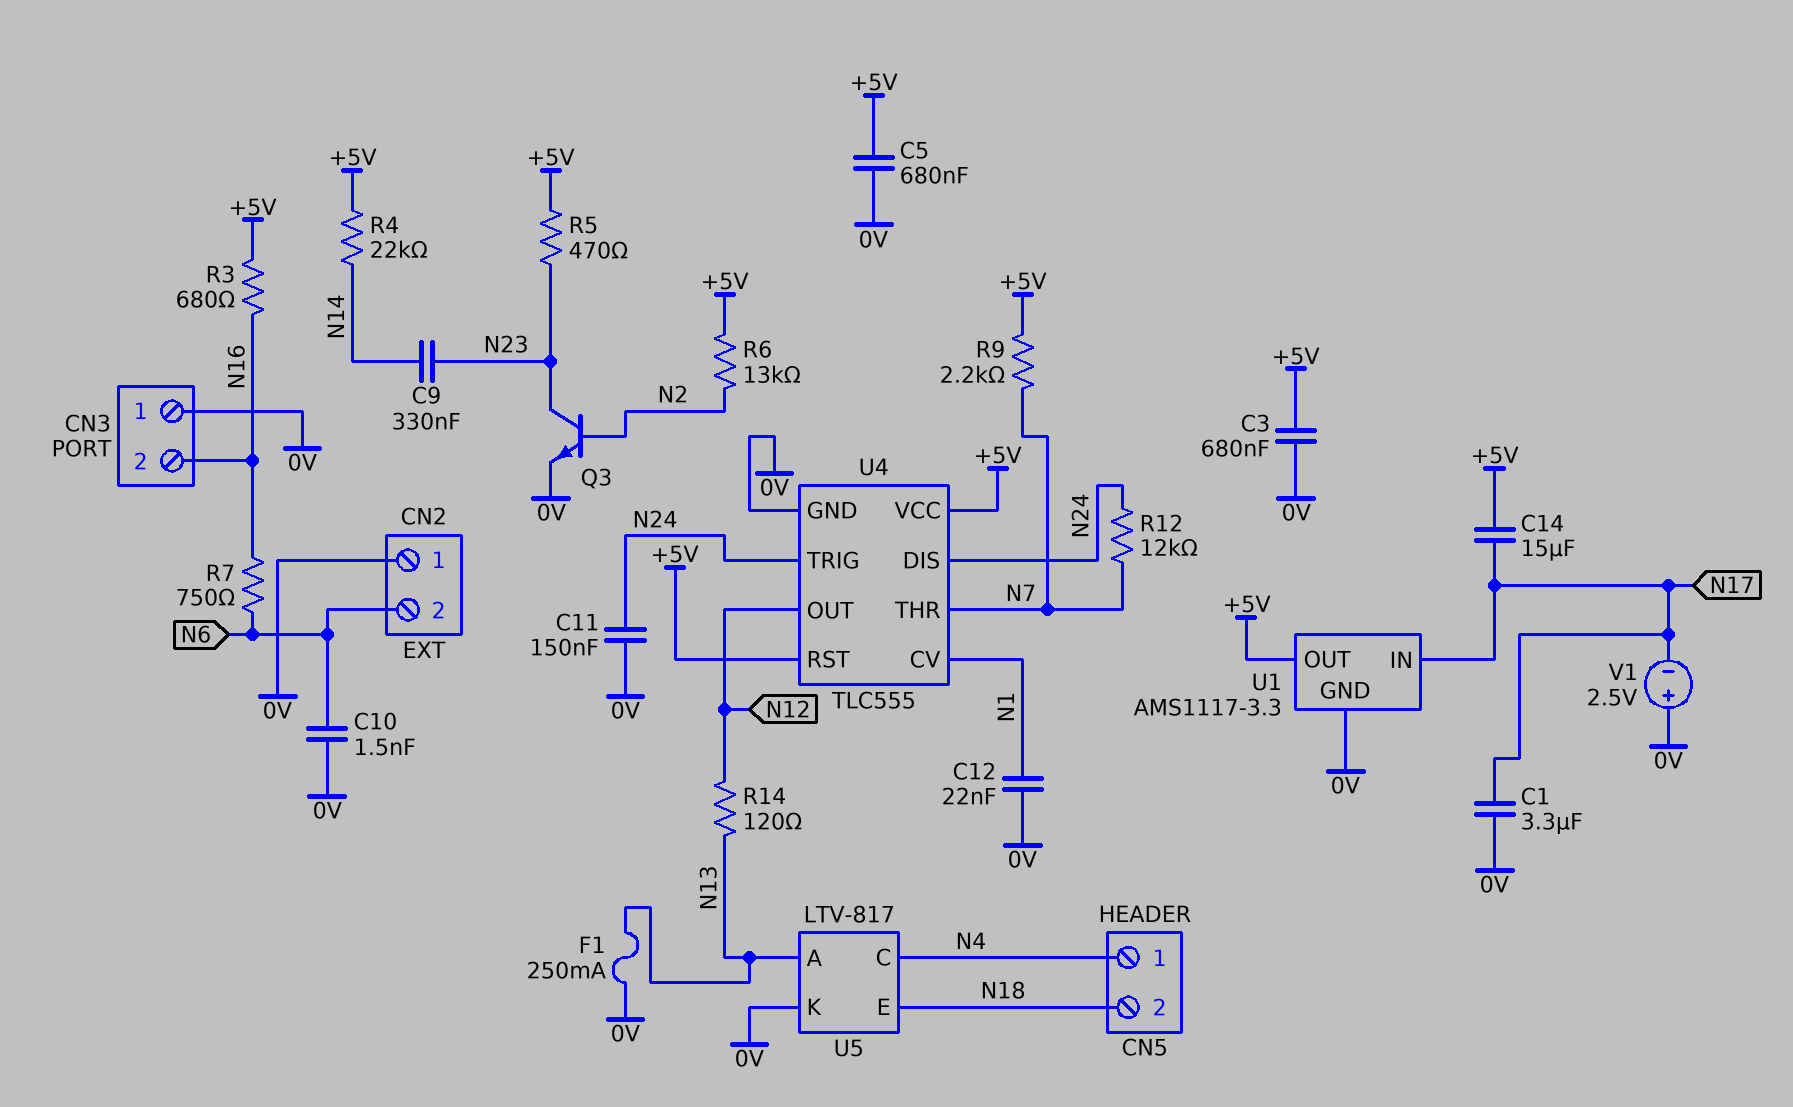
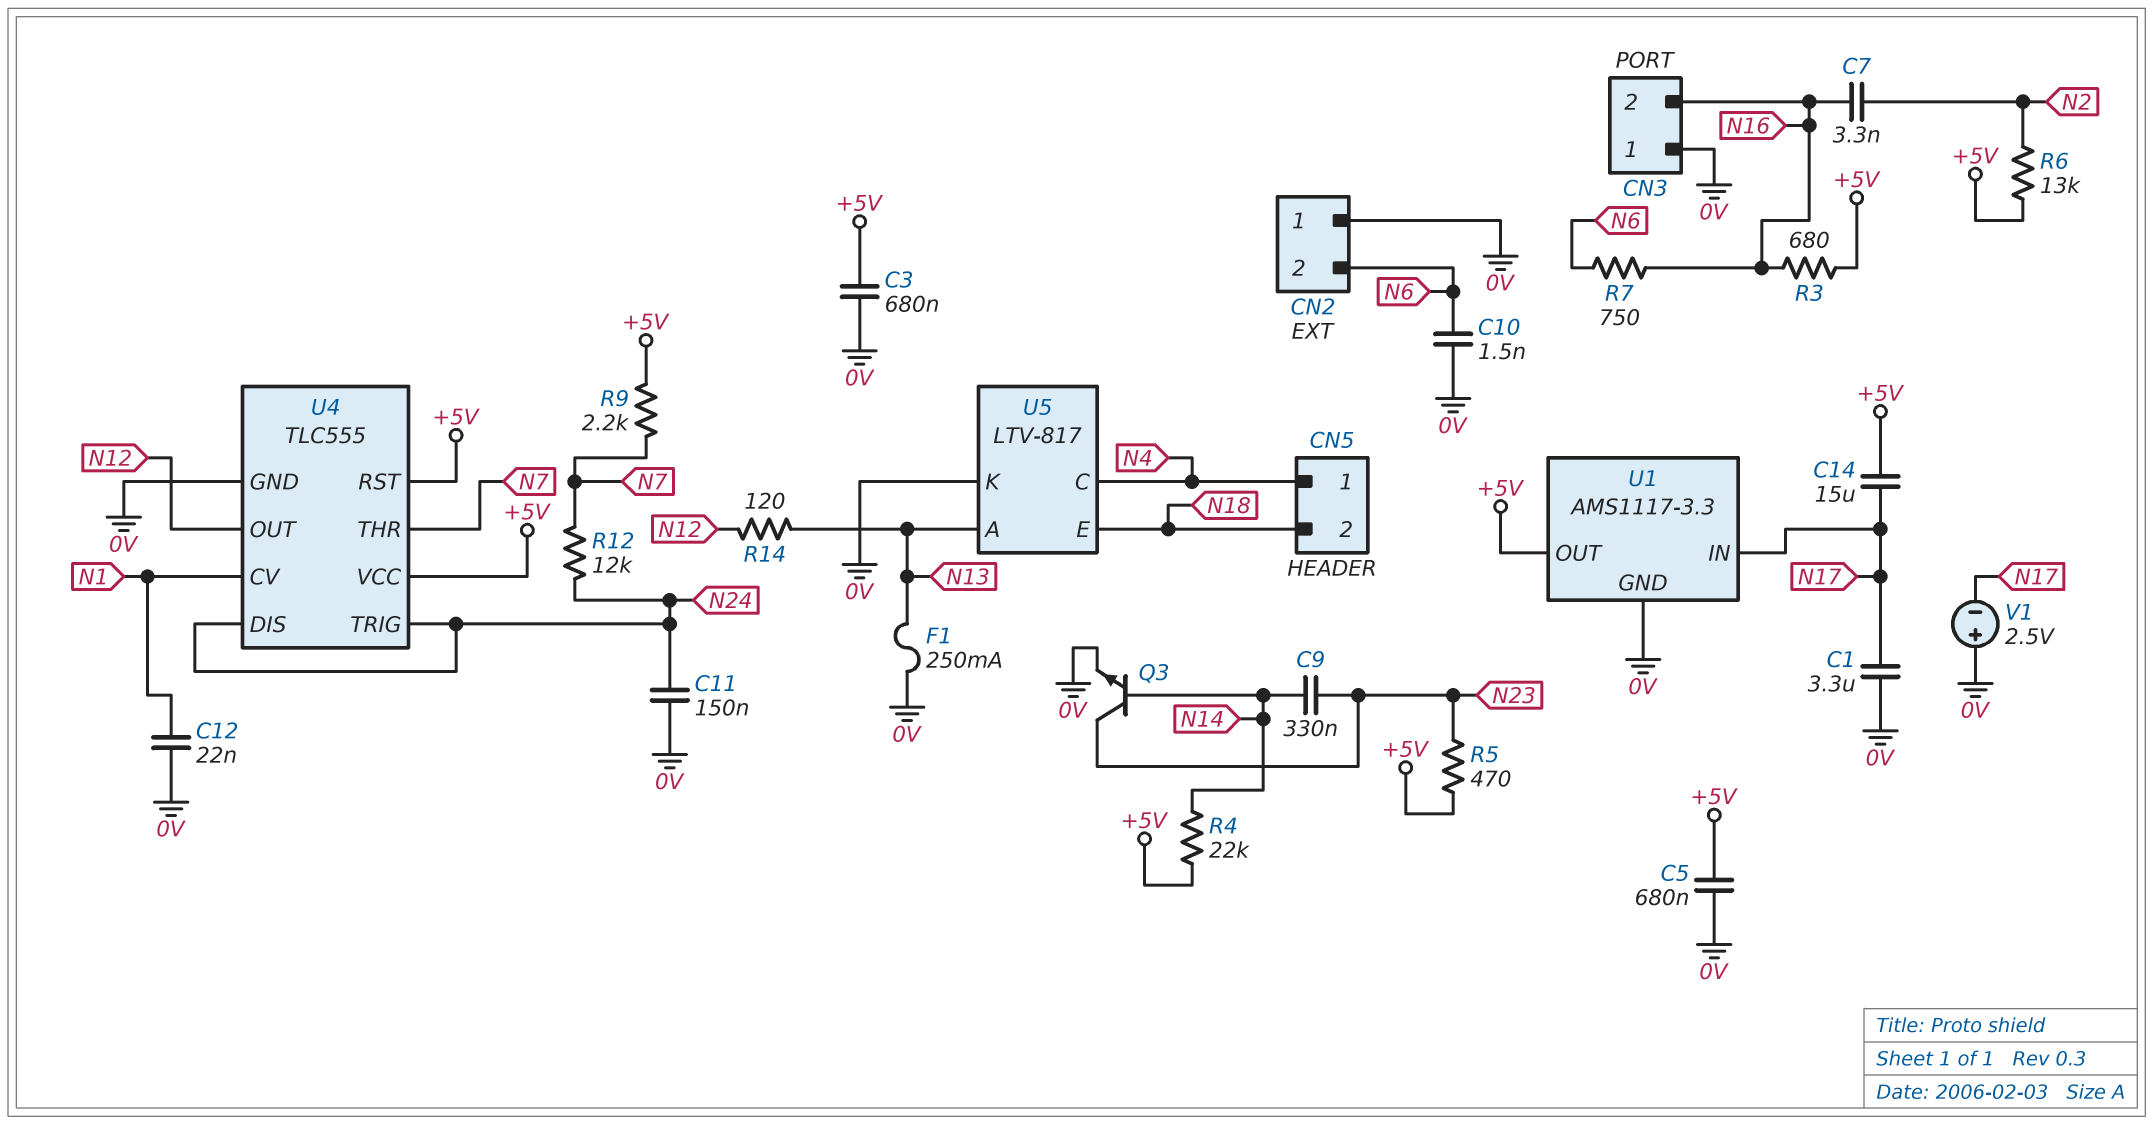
C7: none -> 3.3nF (N2, N16)
Q3: NPN (B N2, C N23, E 0V) -> NPN (B N14, C N23, E 0V)

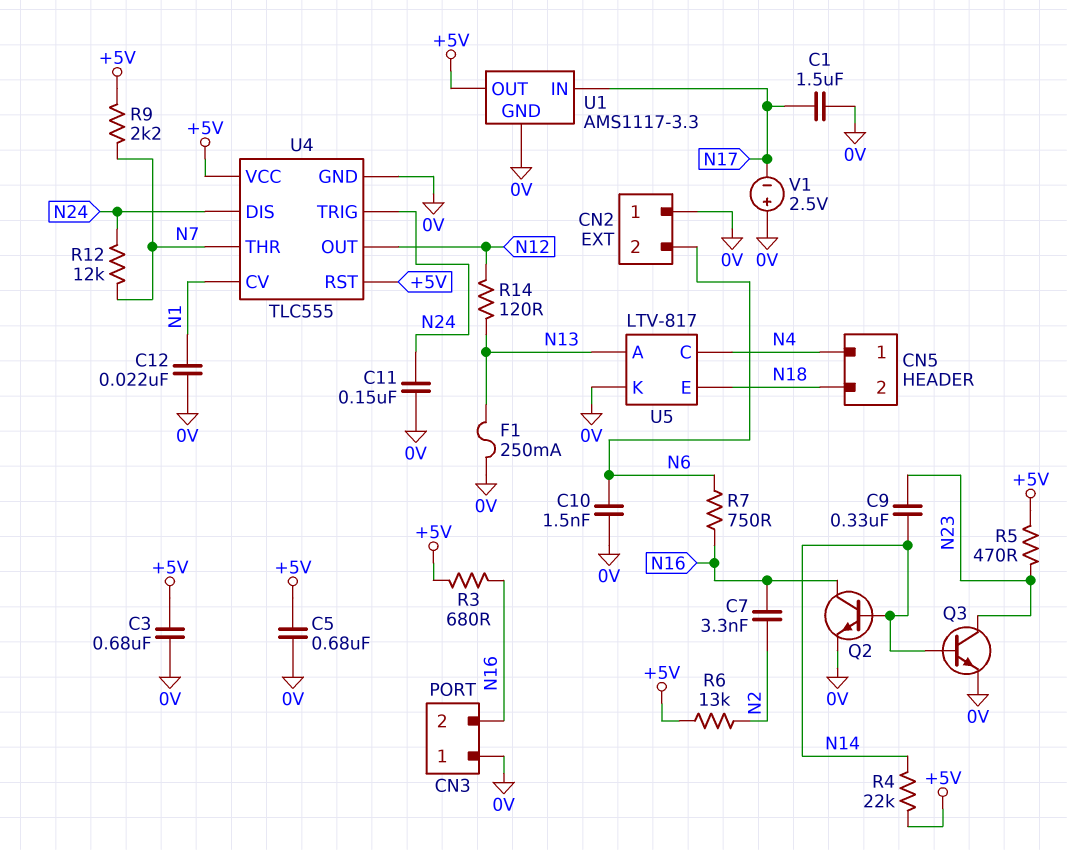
C1: 3.3uF (0V, N17) -> 1.5uF (0V, N17)
C14: 15uF (+5V, N17) -> none
Q2: none -> NPN (B N14, C N16, E 0V)

